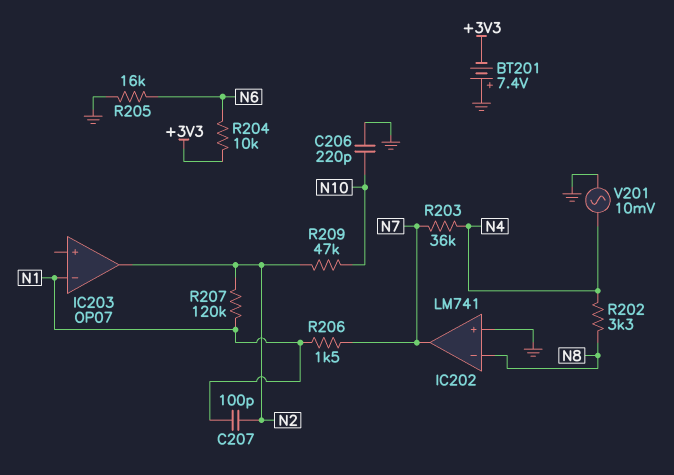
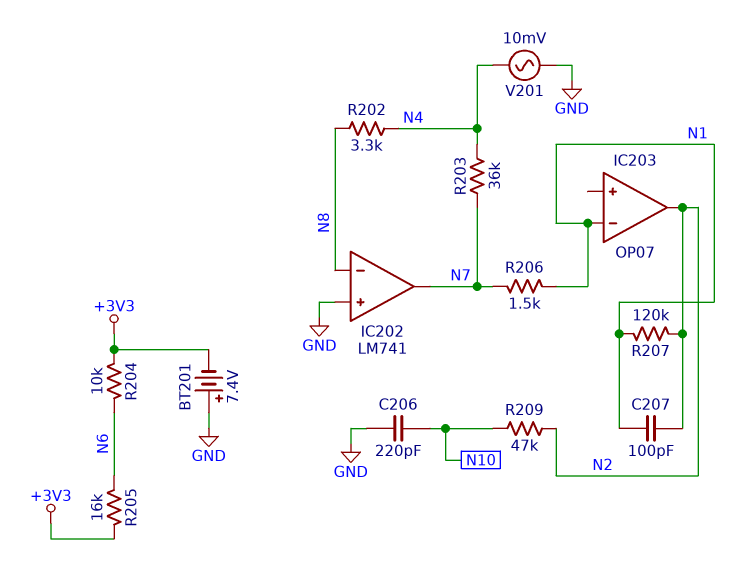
R205: 16k (GND, N6) -> 16k (+3V3, N6)

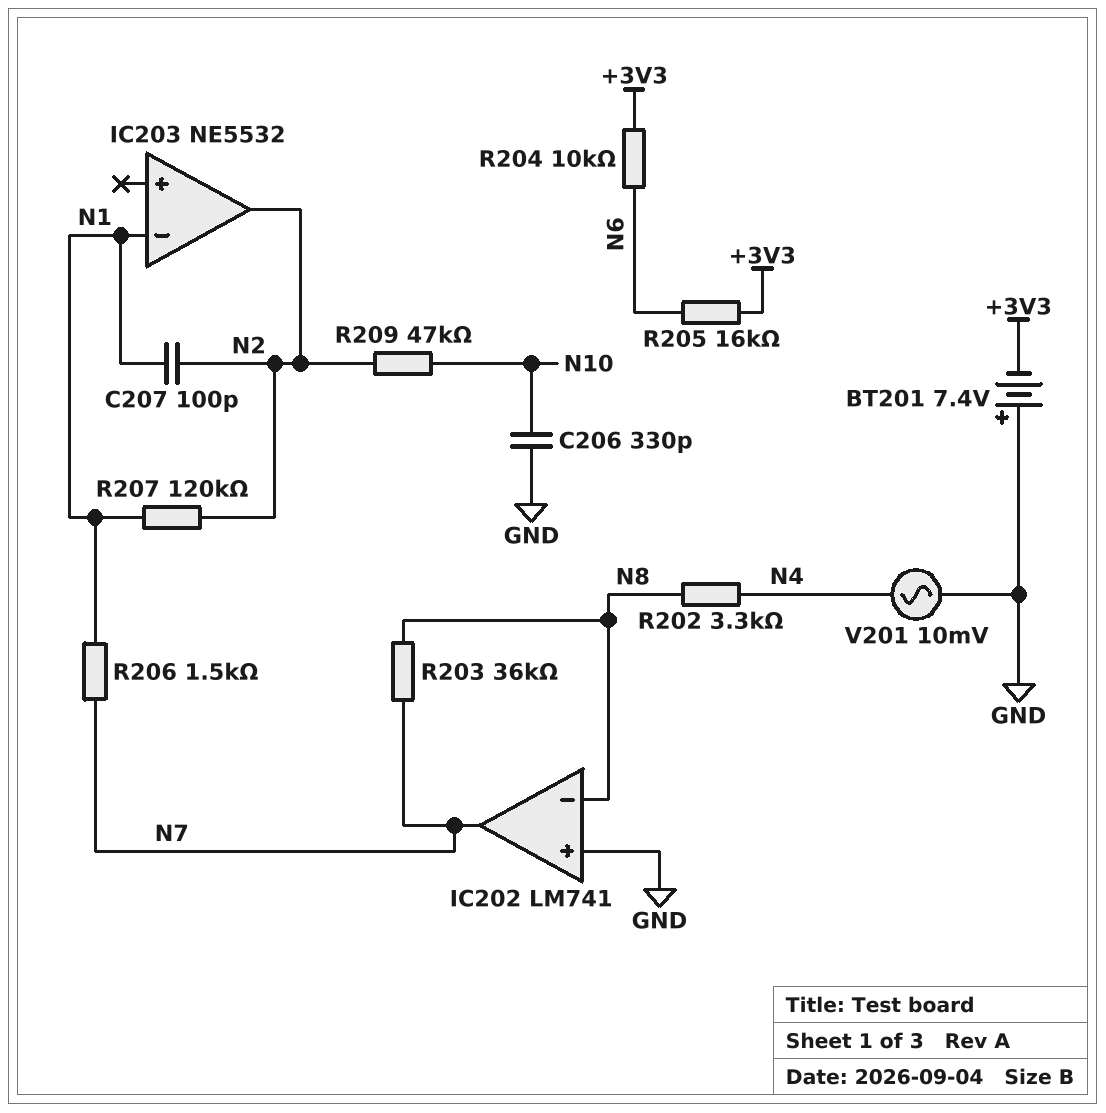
C206: 220pF (GND, N10) -> 330pF (GND, N10)
IC203: OP07 -> NE5532
R203: 36k (N4, N7) -> 36k (N7, N8)

